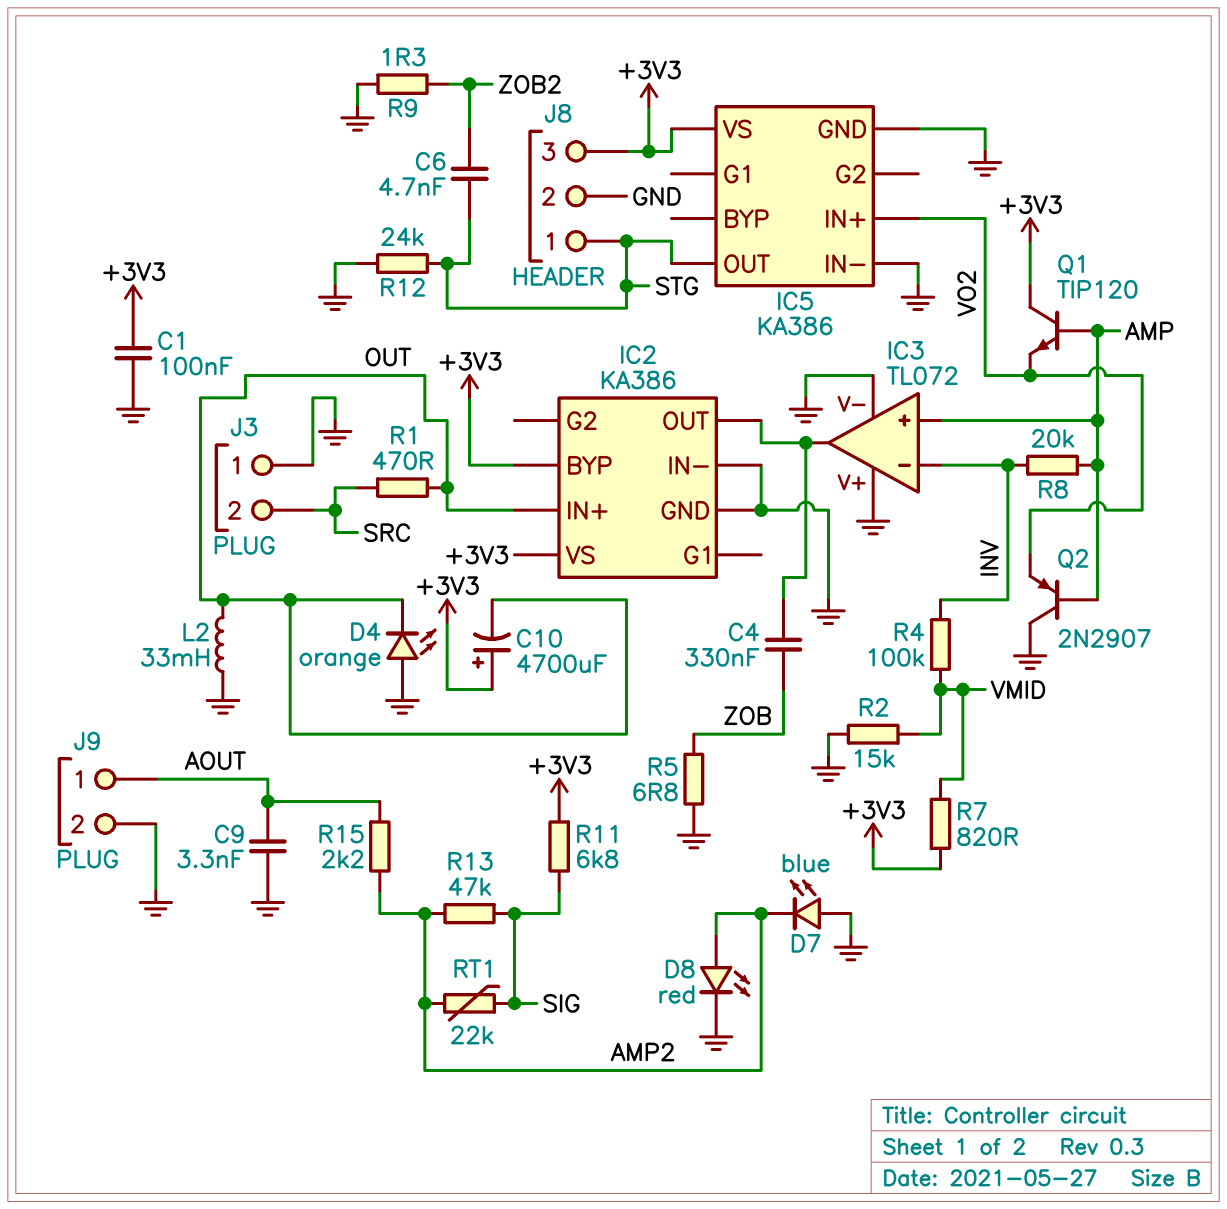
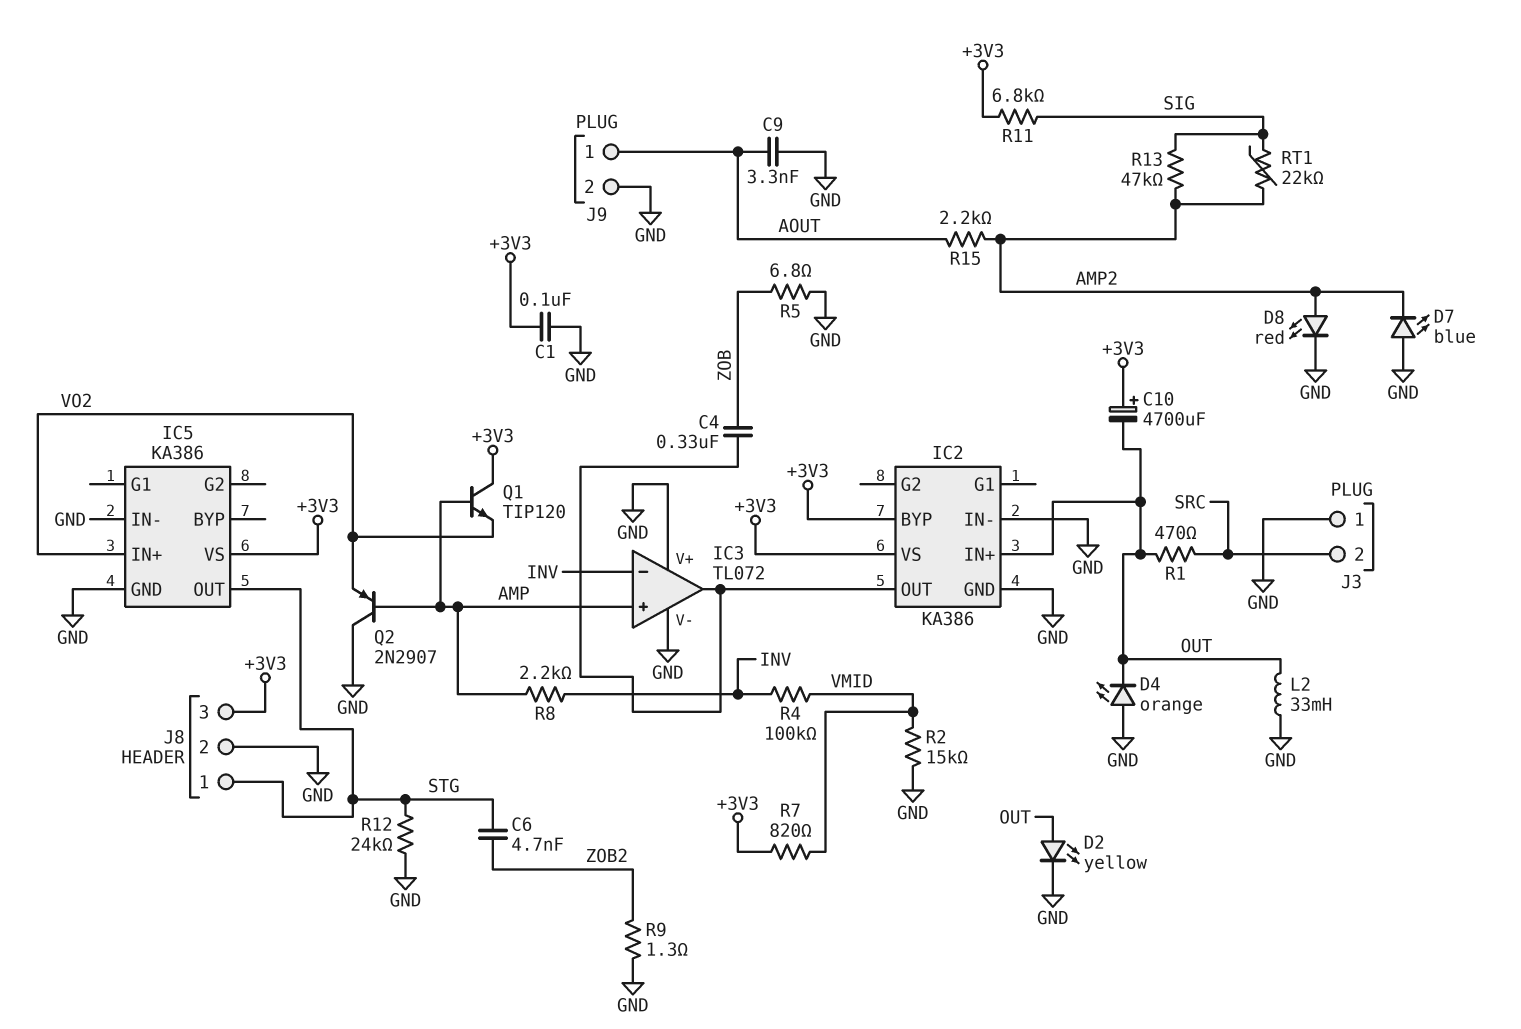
D2: none -> LED yellow (A OUT, K GND)
R8: 20k (AMP, INV) -> 2.2k (AMP, INV)

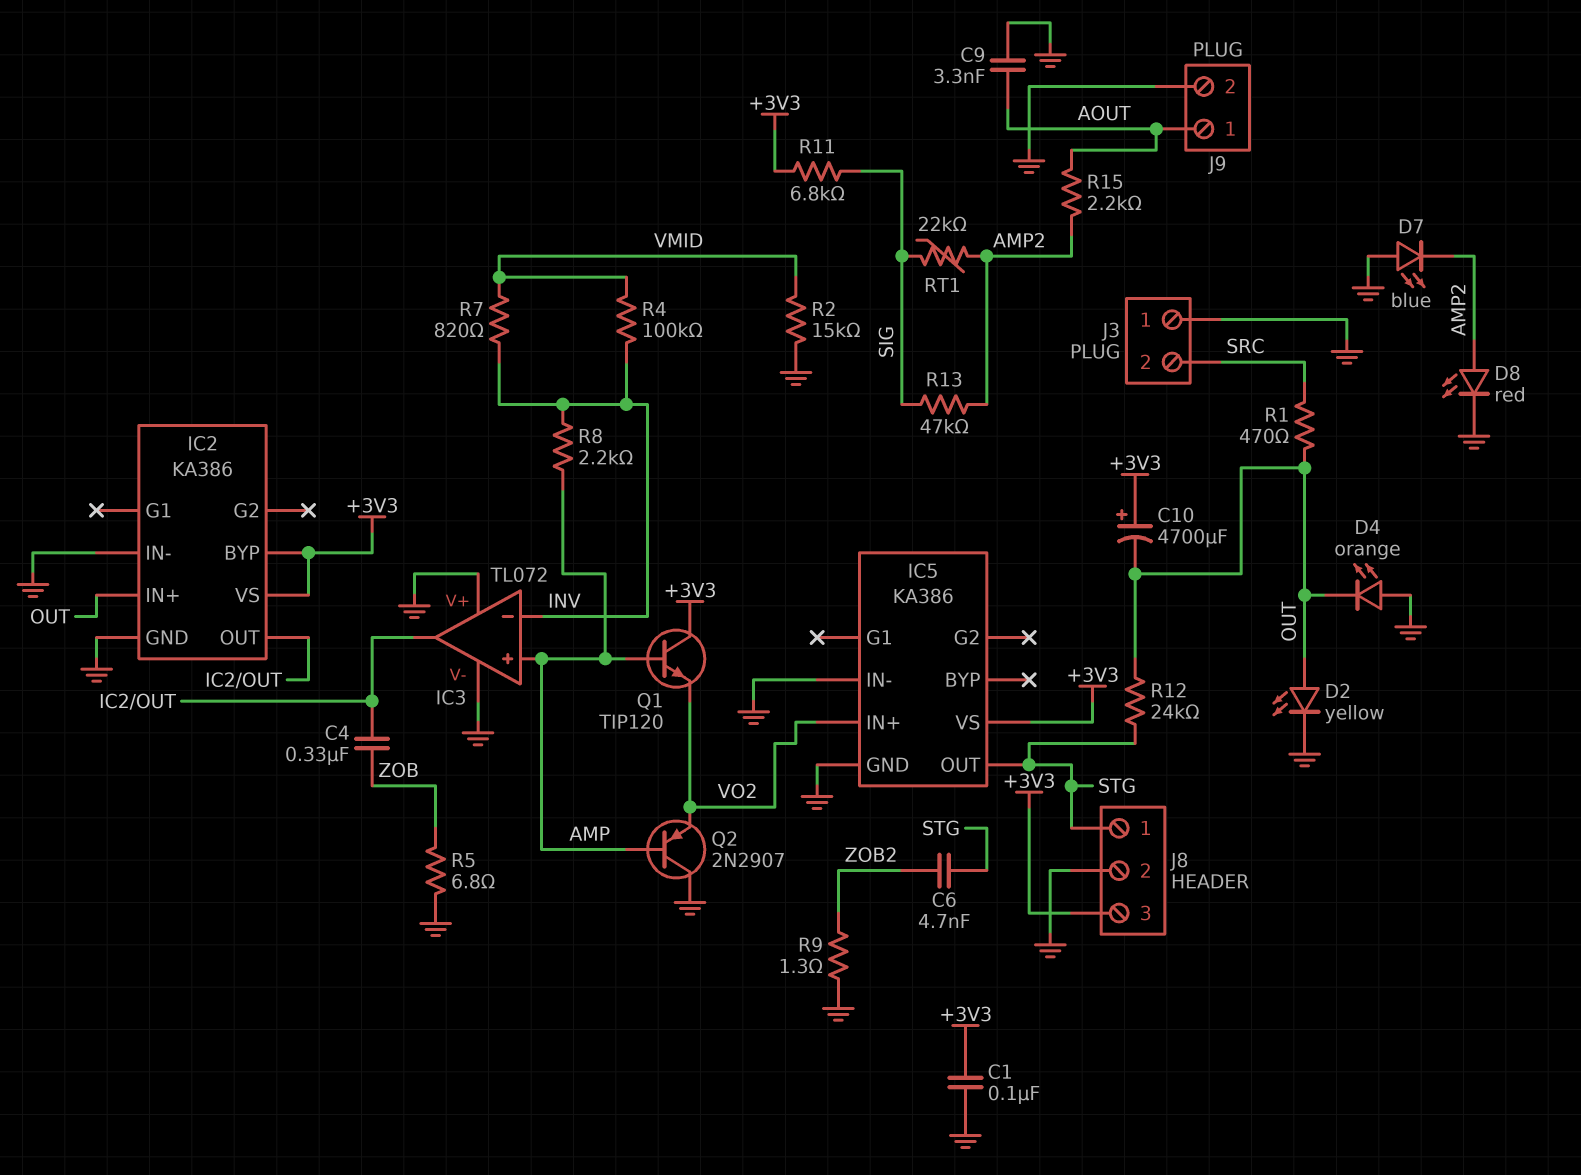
L2: 33mH (GND, OUT) -> none
R7: 820 (+3V3, VMID) -> 820 (INV, VMID)
R12: 24k (GND, STG) -> 24k (OUT, STG)

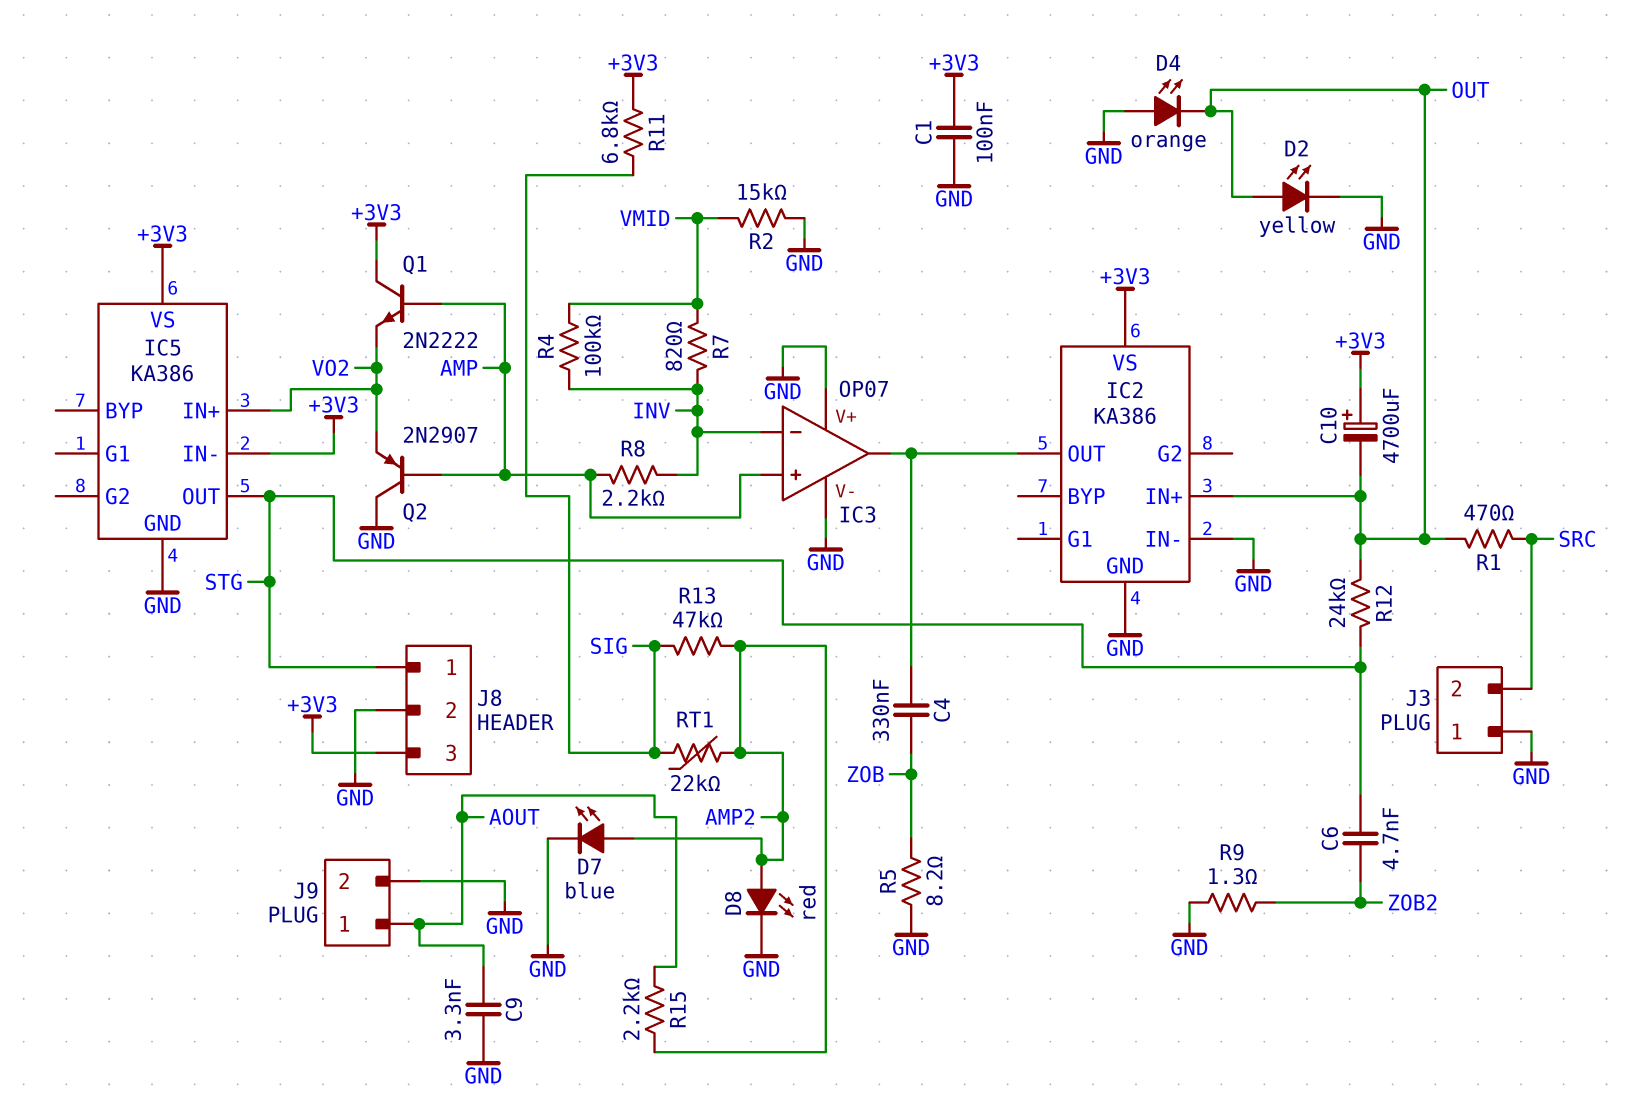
D7: LED blue (A GND, K AMP2) -> LED blue (A AMP2, K GND)
IC2 pin BYP: +3V3 -> none
IC3: TL072 -> OP07
IC5 pin IN-: GND -> +3V3
Q1: NPN TIP120 (B AMP, C +3V3, E VO2) -> NPN 2N2222 (B AMP, C +3V3, E VO2)
R5: 6.8 (GND, ZOB) -> 8.2 (GND, ZOB)

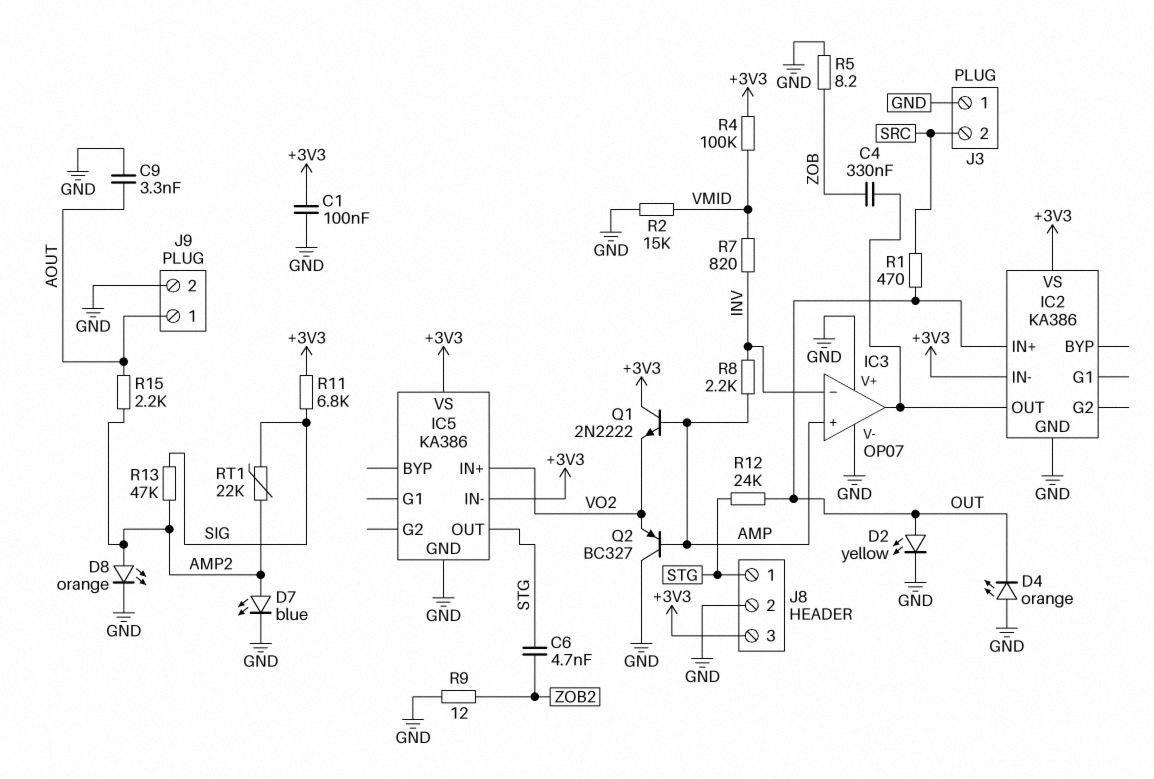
C10: 4700uF (plus +3V3, minus OUT) -> none
D8: LED red (A AMP2, K GND) -> LED orange (A AMP2, K GND)
IC2 pin IN-: GND -> +3V3
Q2: PNP 2N2907 (B AMP, C GND, E VO2) -> PNP BC327 (B AMP, C GND, E VO2)
R4: 100k (INV, VMID) -> 100k (+3V3, VMID)
R9: 1.3 (GND, ZOB2) -> 12 (GND, ZOB2)

